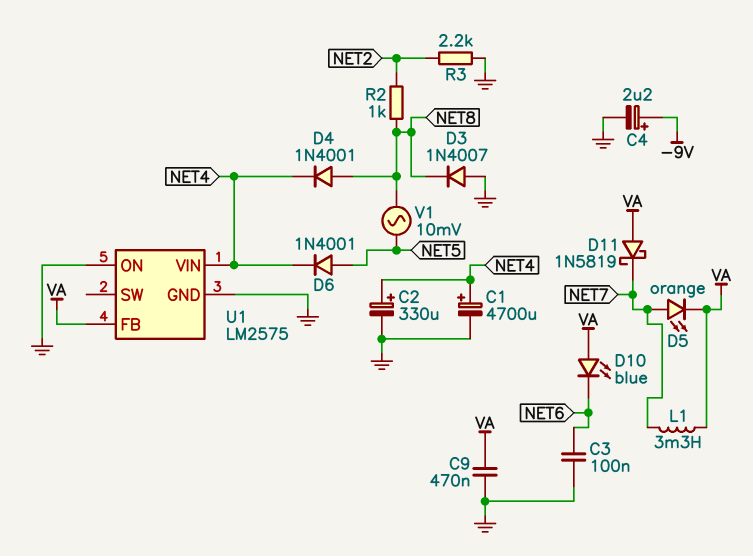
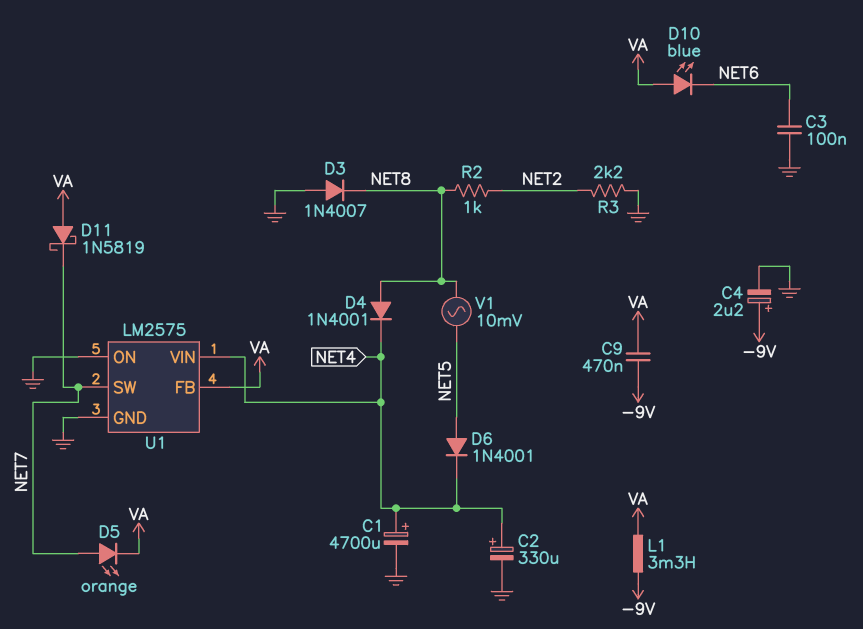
C9: 470nF (GND, VA) -> 470nF (-9V, VA)
L1: 3.3mH (NET7, VA) -> 3.3mH (-9V, VA)
U1 pin SW: none -> NET7

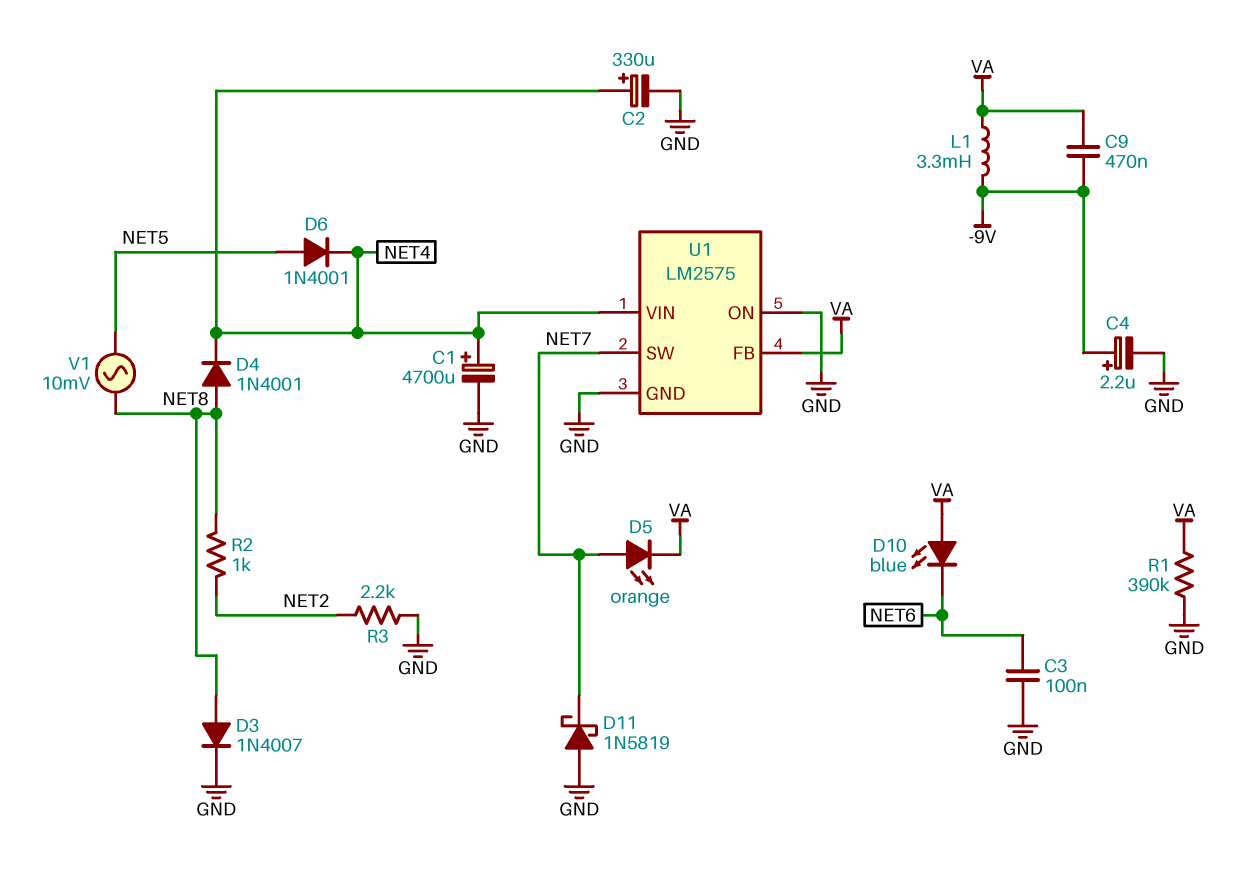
D3: diode 1N4007 (A GND, K NET8) -> diode 1N4007 (A NET8, K GND)
D11: schottky 1N5819 (A VA, K NET7) -> schottky 1N5819 (A GND, K NET7)
R1: none -> 390k (GND, VA)

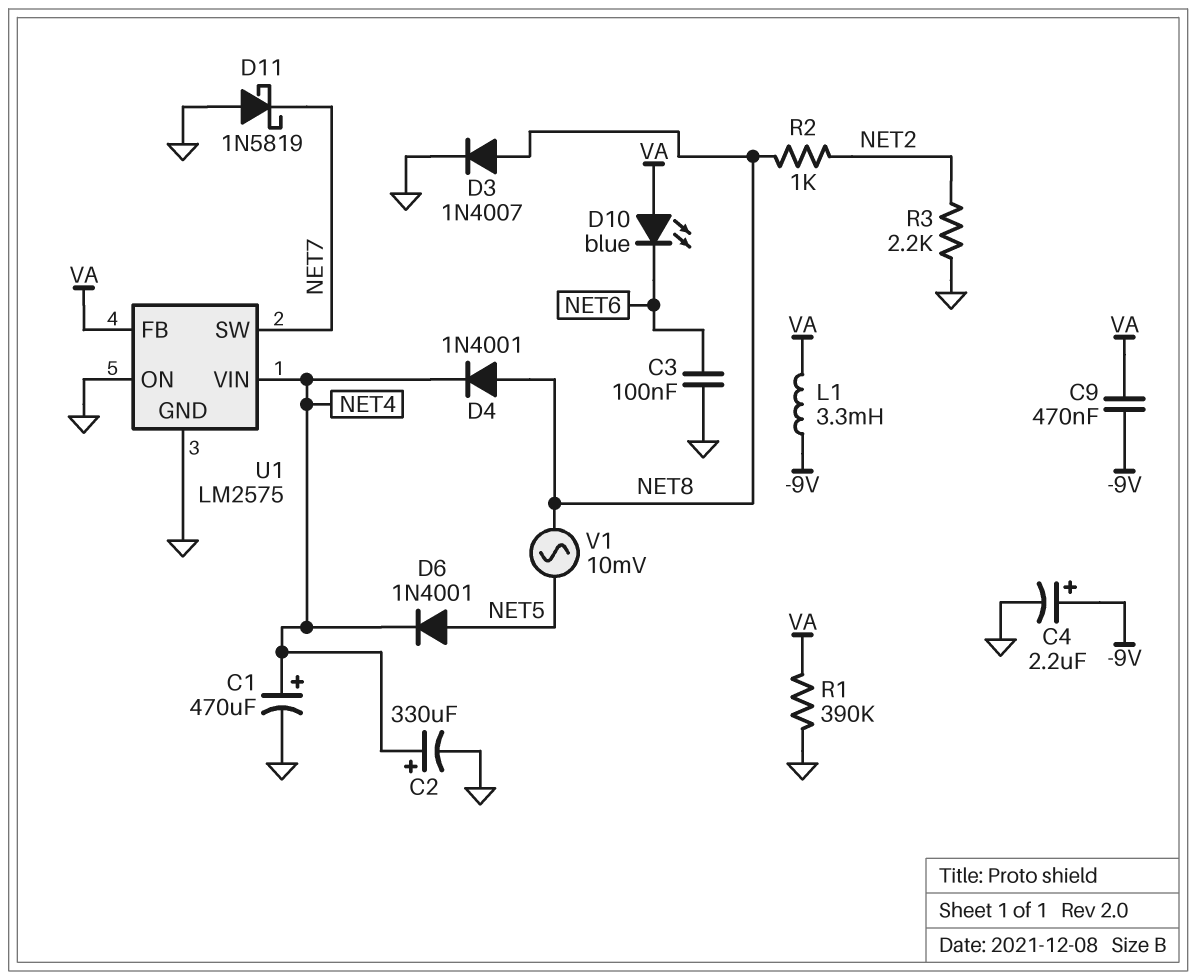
C1: 4700uF (plus NET4, minus GND) -> 470uF (plus NET4, minus GND)
D5: LED orange (A NET7, K VA) -> none

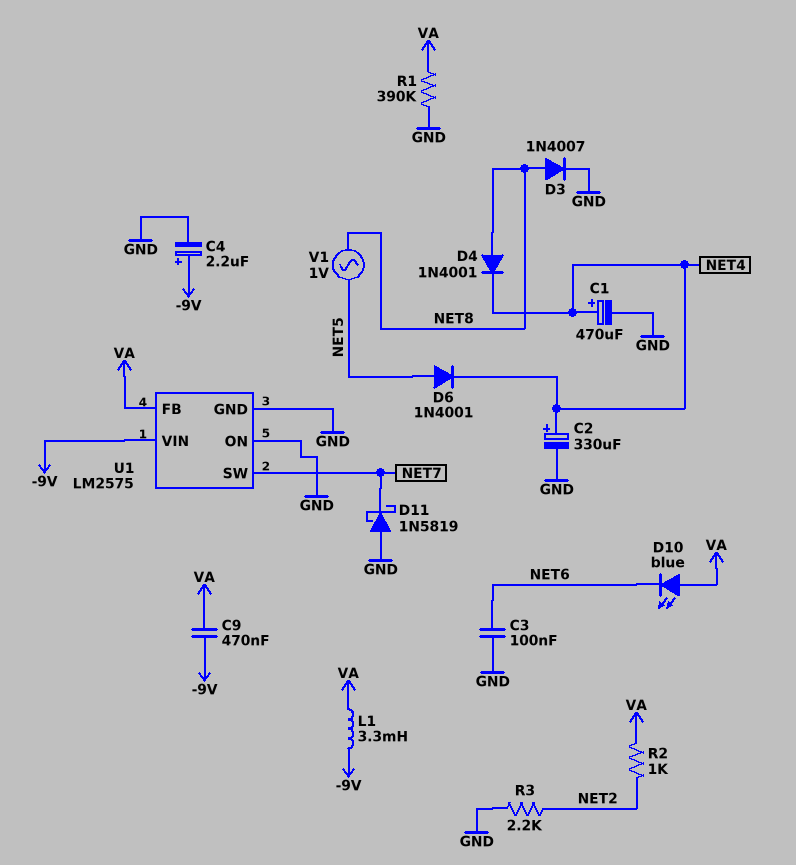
R2: 1k (NET2, NET8) -> 1k (NET2, VA)
U1 pin VIN: NET4 -> -9V
V1: AC 10mV (NET5, NET8) -> AC 1V (NET5, NET8)

